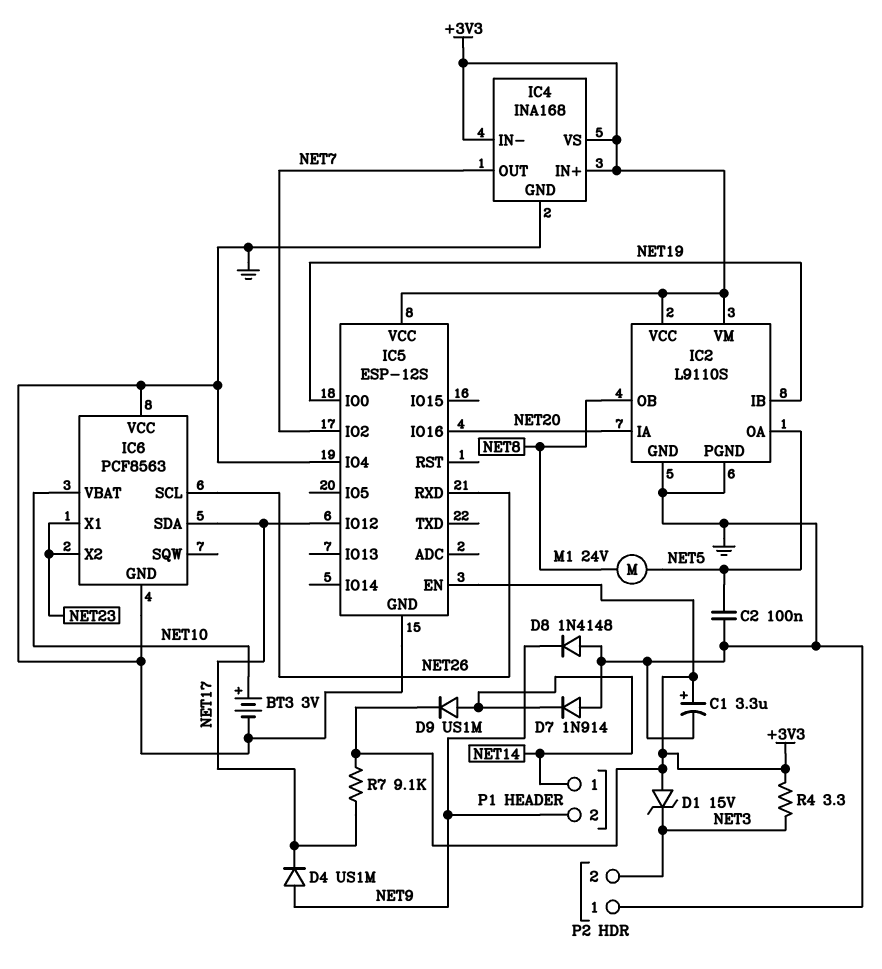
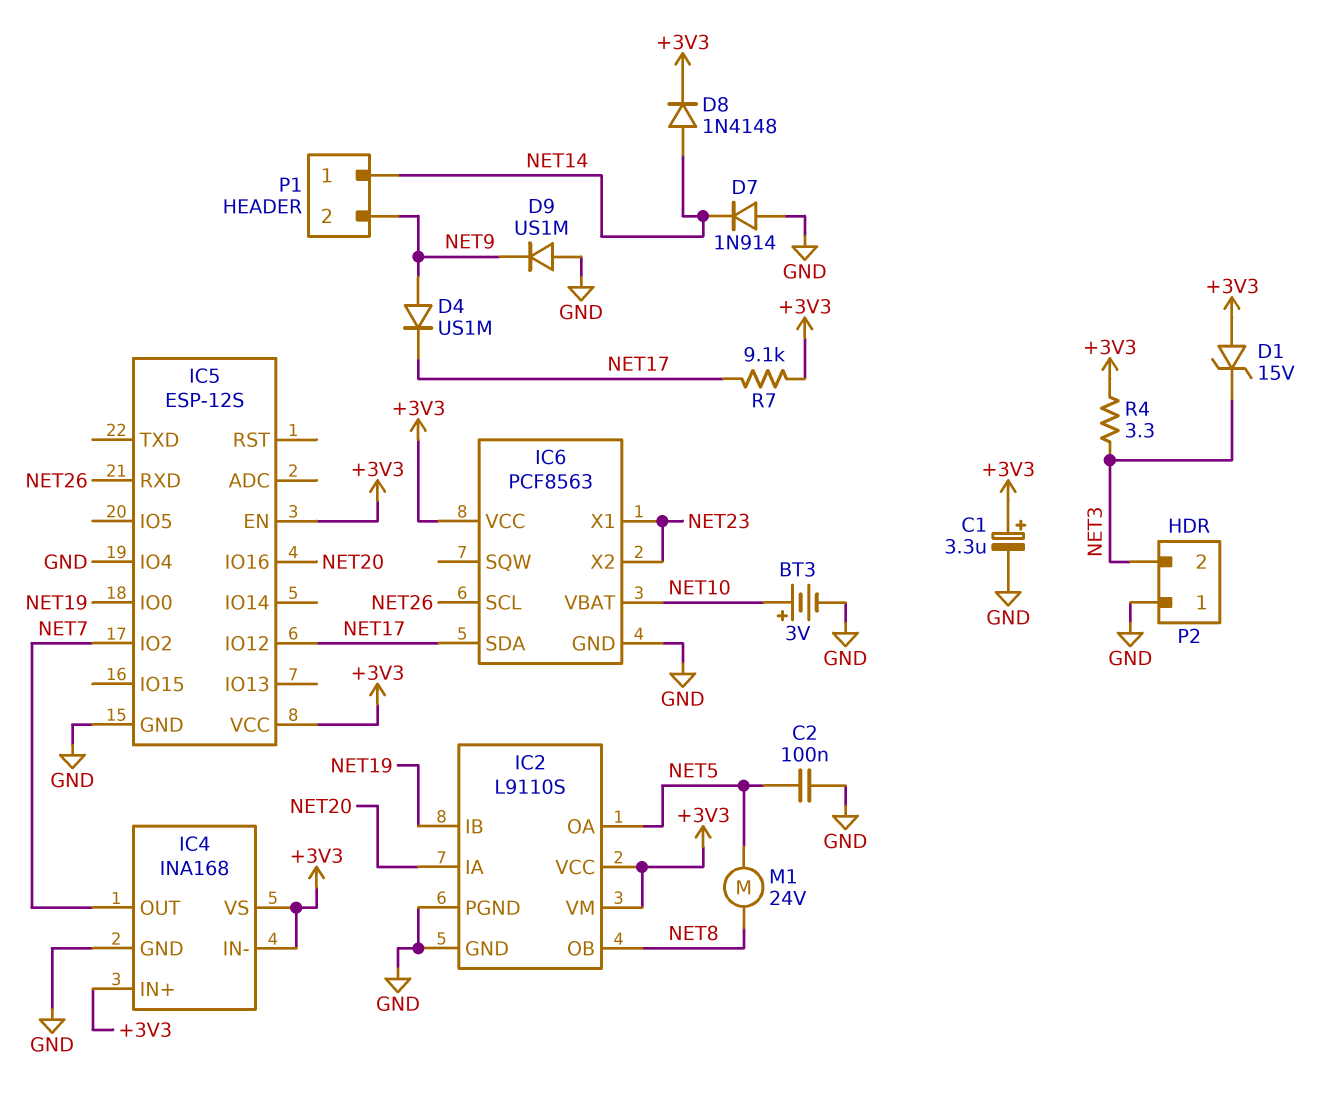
D8: diode 1N4148 (A GND, K NET9) -> diode 1N4148 (A NET14, K +3V3)
D9: diode US1M (A NET14, K +3V3) -> diode US1M (A GND, K NET9)
IC6 pin VCC: GND -> +3V3

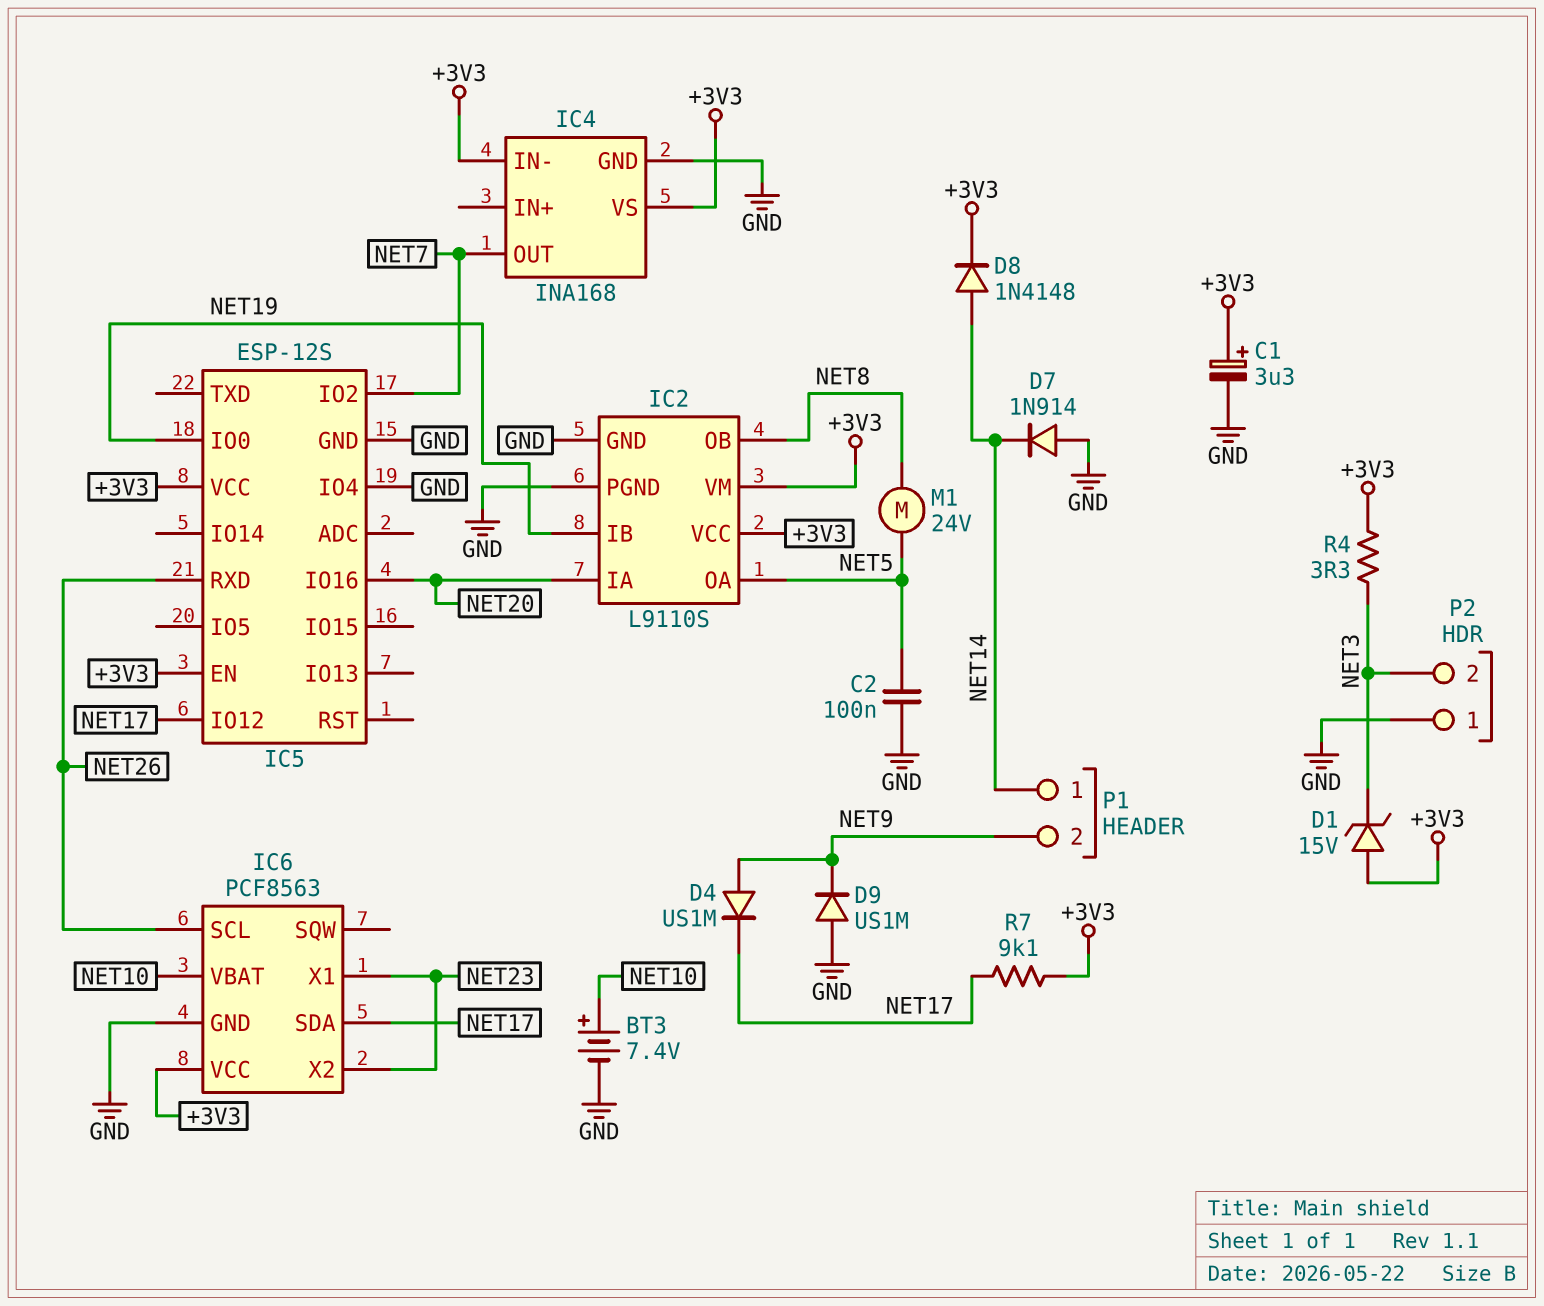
BT3: 3V (plus NET10, minus GND) -> 7.4V (plus NET10, minus GND)
IC4 pin IN+: +3V3 -> none

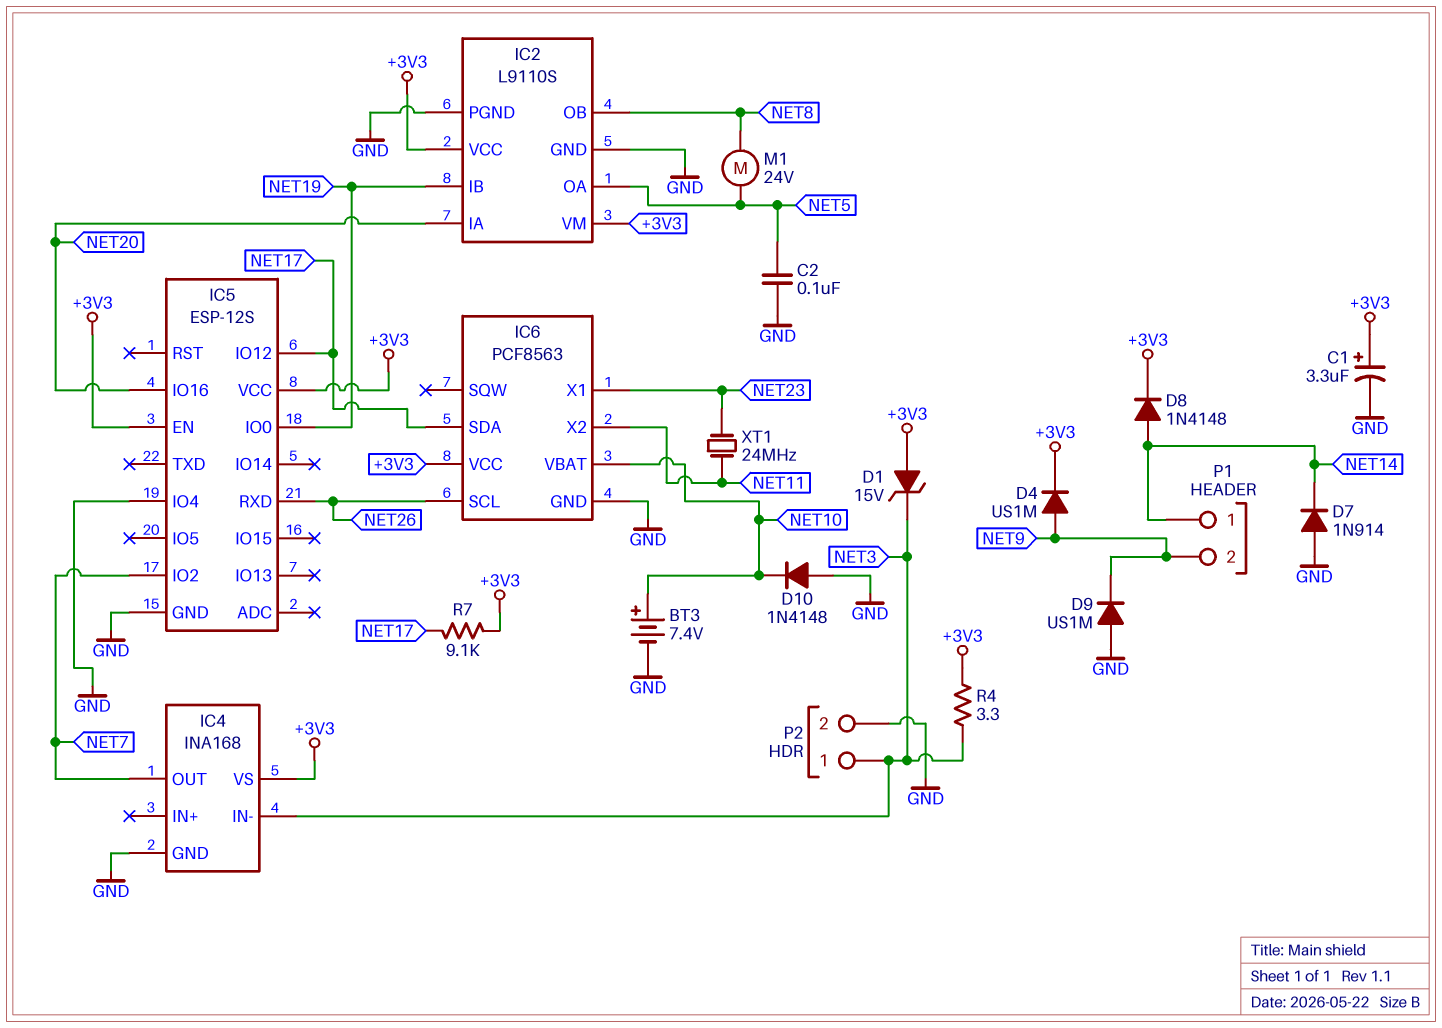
D4: diode US1M (A NET9, K NET17) -> diode US1M (A NET9, K +3V3)
D10: none -> diode 1N4148 (A GND, K NET10)
IC4 pin IN-: +3V3 -> NET3
IC6 pin X2: NET23 -> NET11
P2 pin 1: GND -> NET3
P2 pin 2: NET3 -> GND
XT1: none -> 24MHz (NET11, NET23)

